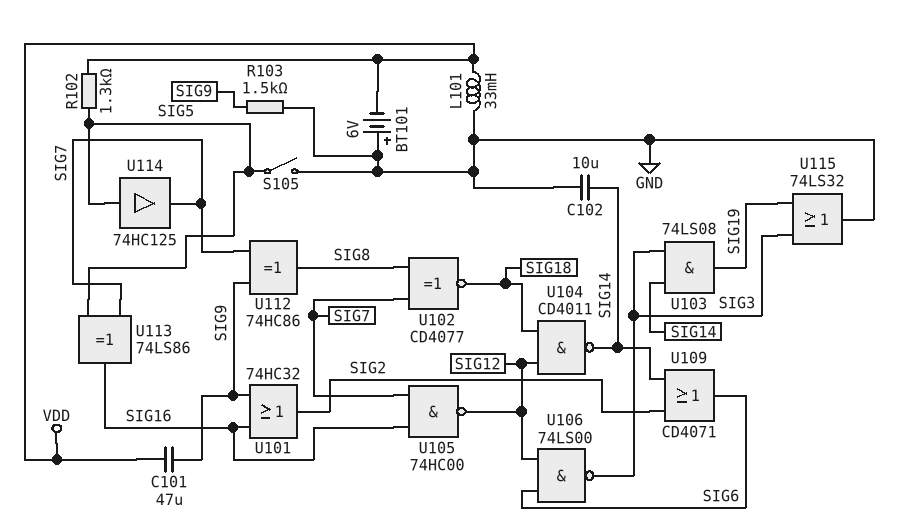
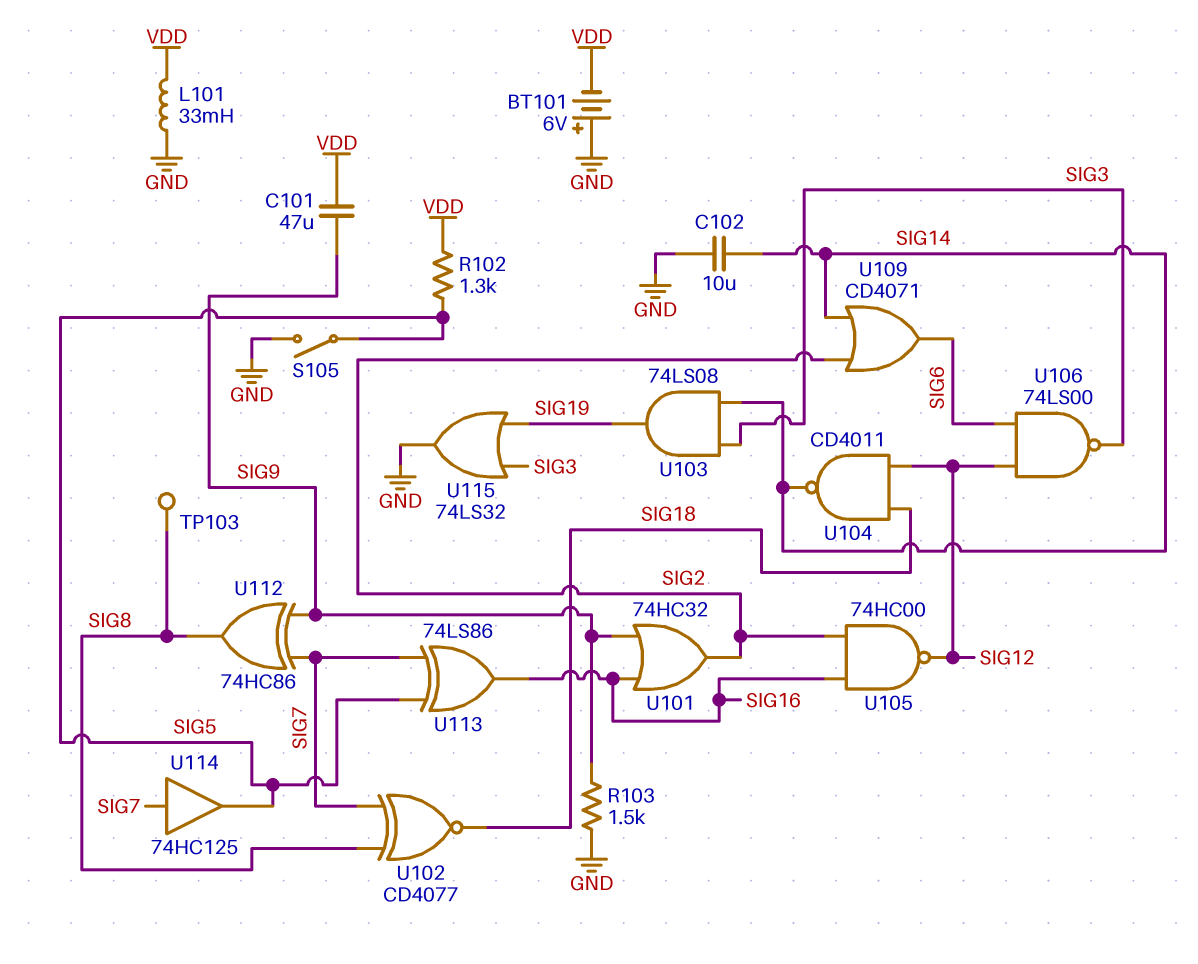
TP103: none -> test point (SIG8)
U105: NAND 74HC00 (in SIG7, in SIG16, out SIG12) -> NAND 74HC00 (in SIG2, in SIG16, out SIG12)
U114: buffer 74HC125 (in SIG5, out SIG7) -> buffer 74HC125 (in SIG7, out SIG5)

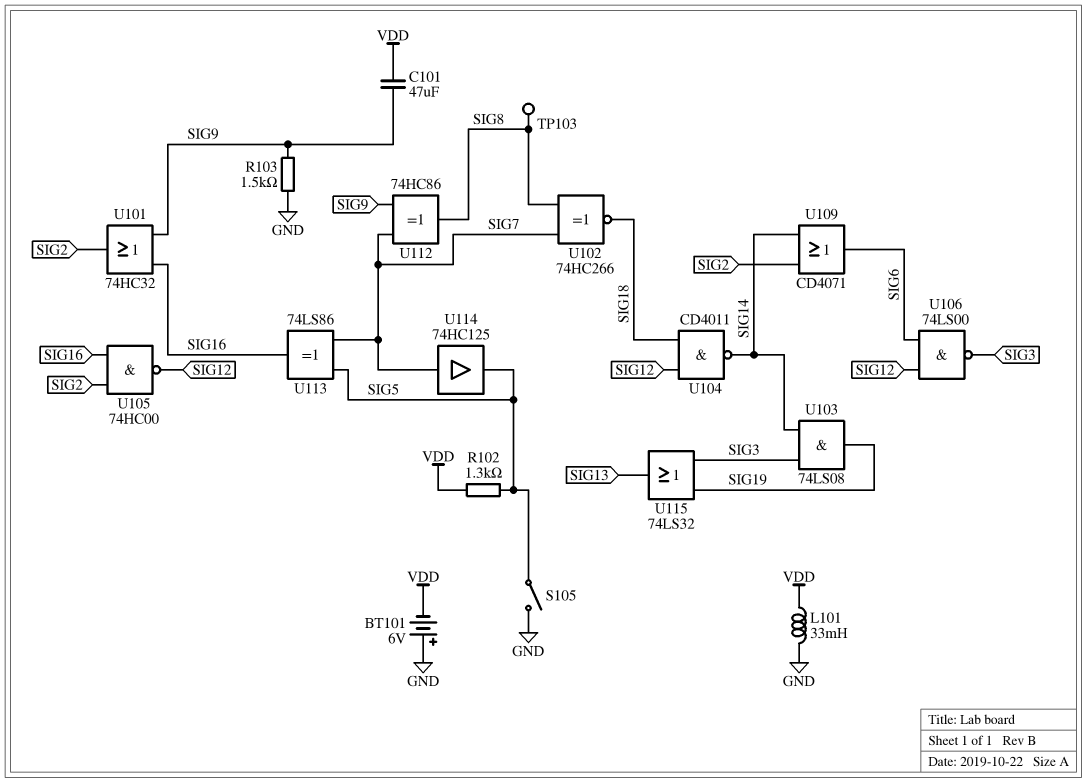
C102: 10uF (GND, SIG14) -> none
U102: XNOR CD4077 (in SIG7, in SIG8, out SIG18) -> XNOR 74HC266 (in SIG7, in SIG8, out SIG18)
U115: OR 74LS32 (in SIG3, in SIG19, out GND) -> OR 74LS32 (in SIG3, in SIG19, out SIG13)

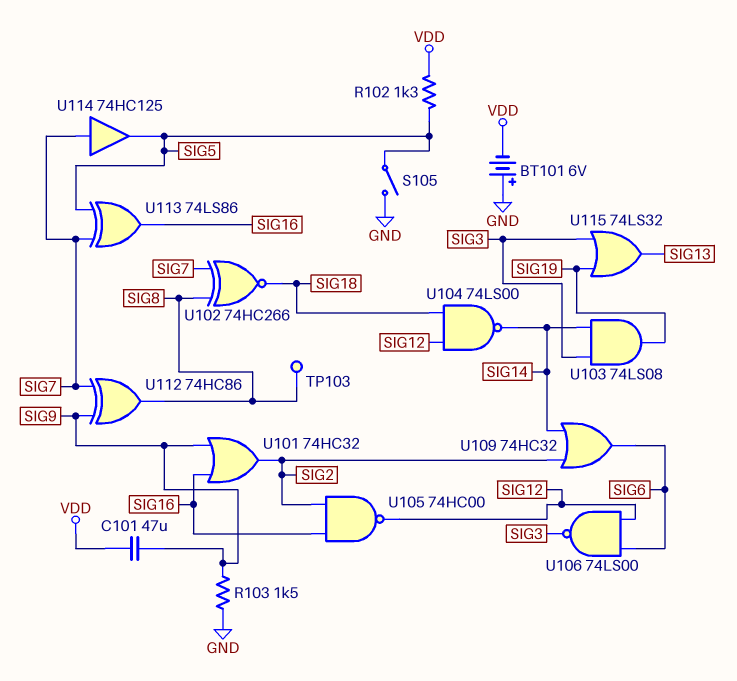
L101: 33mH (GND, VDD) -> none
U104: NAND CD4011 (in SIG12, in SIG18, out SIG14) -> NAND 74LS00 (in SIG12, in SIG18, out SIG14)
U109: OR CD4071 (in SIG2, in SIG14, out SIG6) -> OR 74HC32 (in SIG2, in SIG14, out SIG6)

